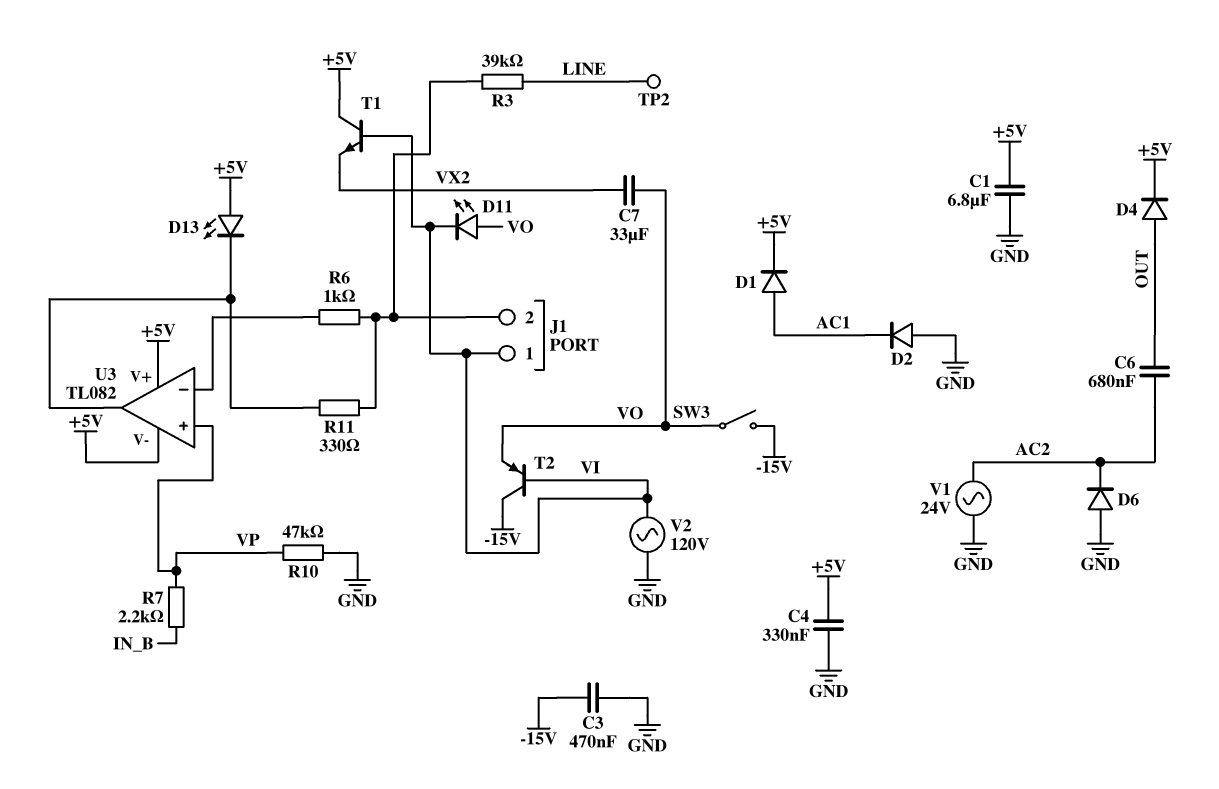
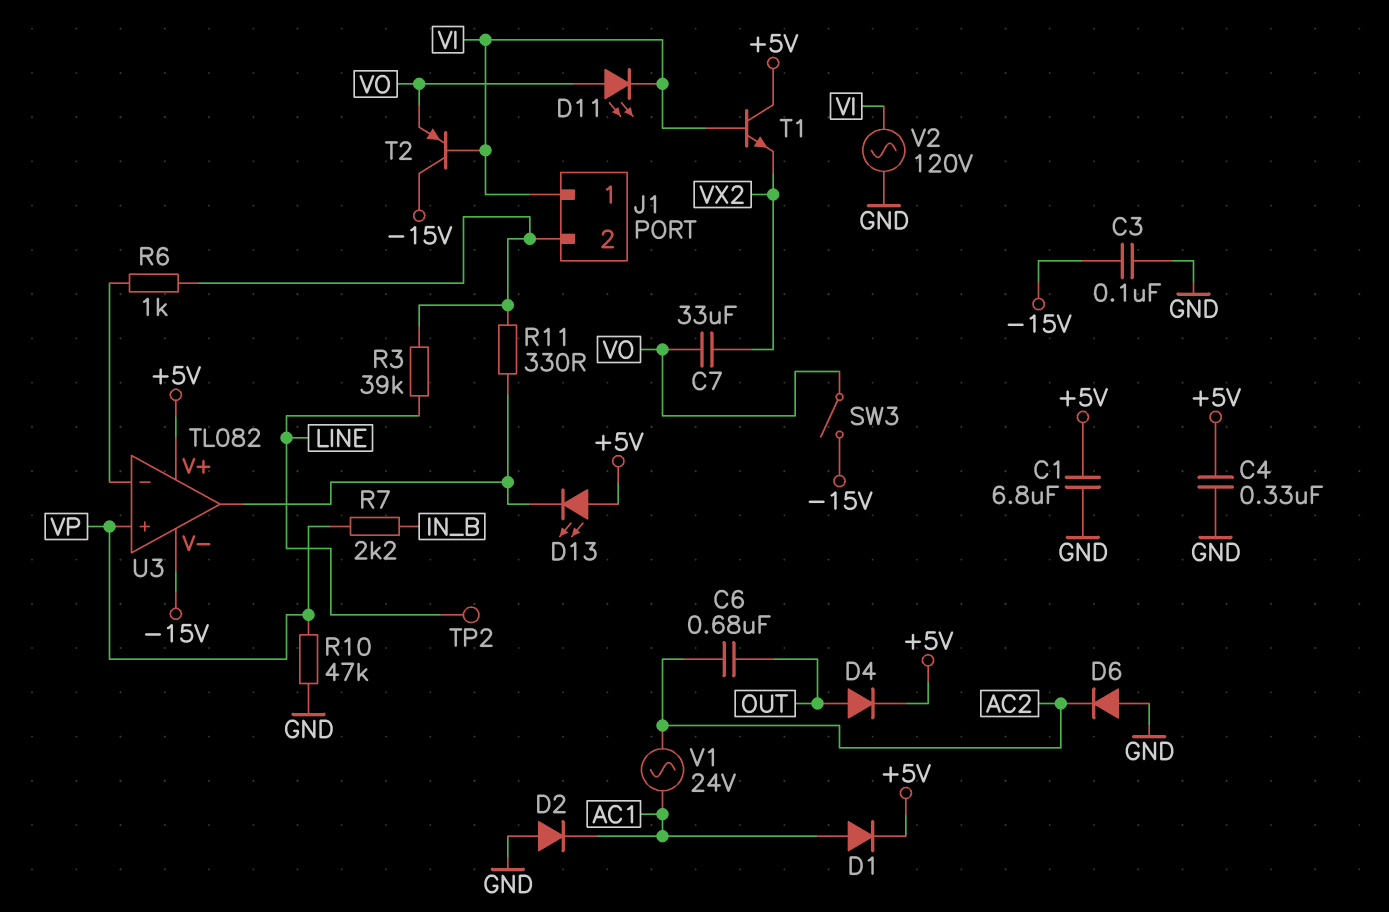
C3: 470nF (-15V, GND) -> 100nF (-15V, GND)
U3 pin V-: +5V -> -15V
V1: AC 24V (AC2, GND) -> AC 24V (AC1, AC2)

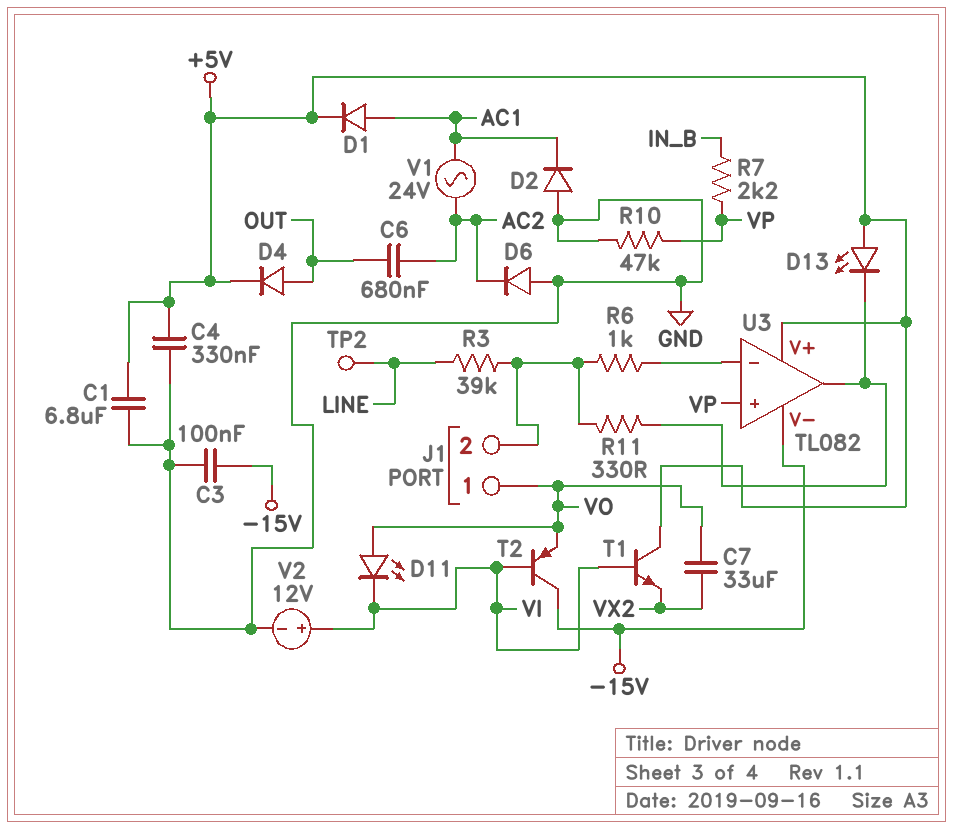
J1 pin 1: VI -> VO
SW3: switch (-15V, VO) -> none
V2: AC 120V (GND, VI) -> 12V (plus VI, minus GND)

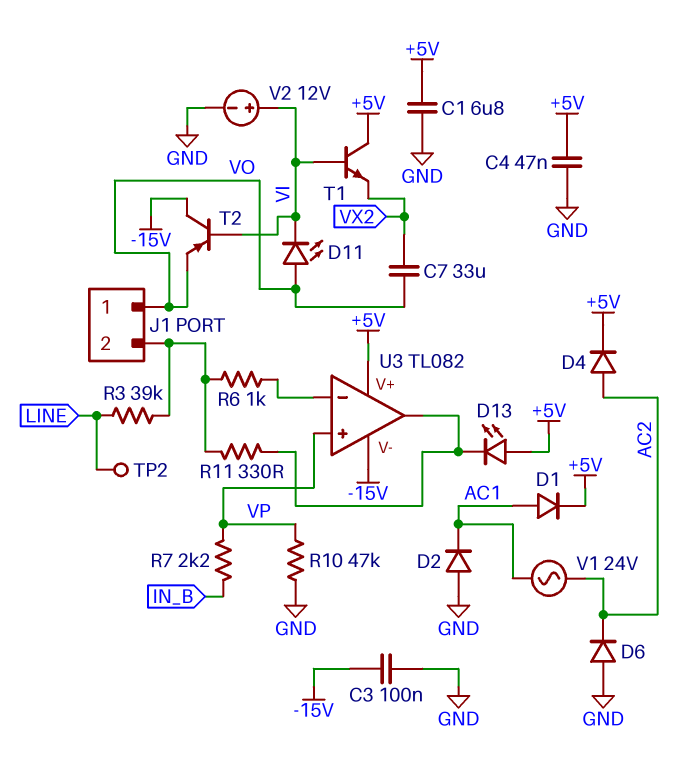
C4: 330nF (+5V, GND) -> 47nF (+5V, GND)
C6: 680nF (AC2, OUT) -> none
D4: diode (A OUT, K +5V) -> diode (A AC2, K +5V)

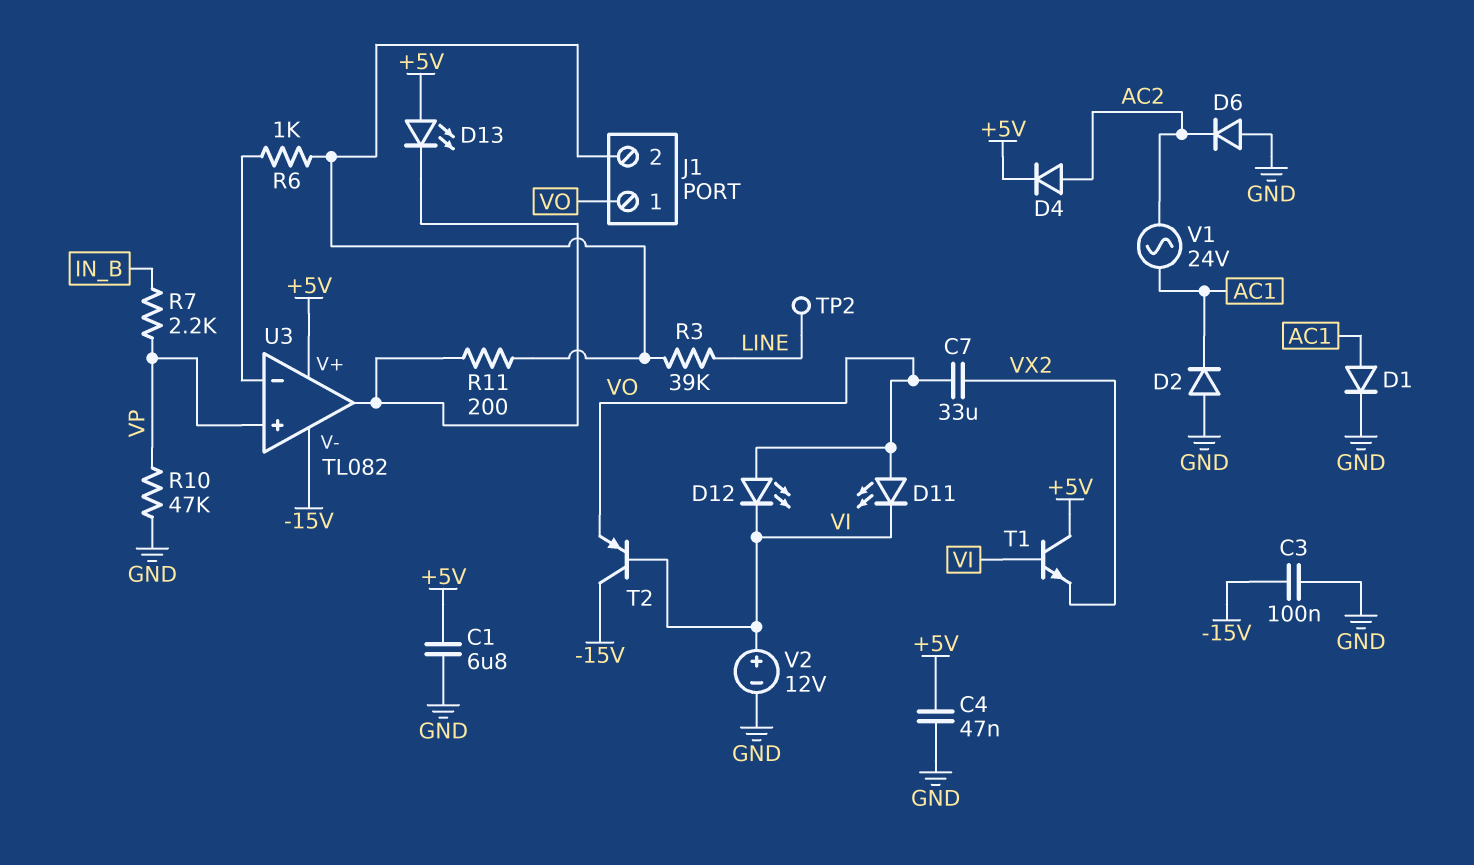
D1: diode (A AC1, K +5V) -> diode (A AC1, K GND)
D12: none -> LED (A VO, K VI)
R11: 330 (J1/2, U3/out) -> 200 (J1/2, U3/out)

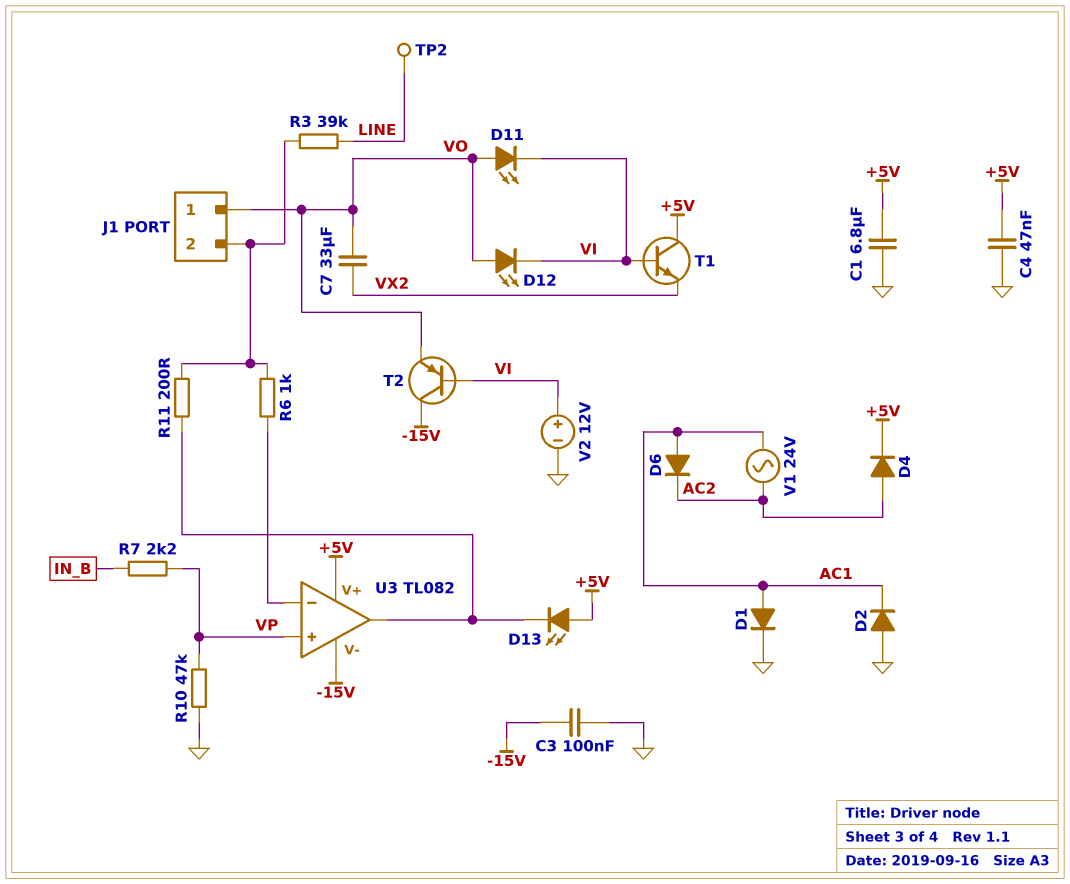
D6: diode (A GND, K AC2) -> diode (A AC1, K AC2)

